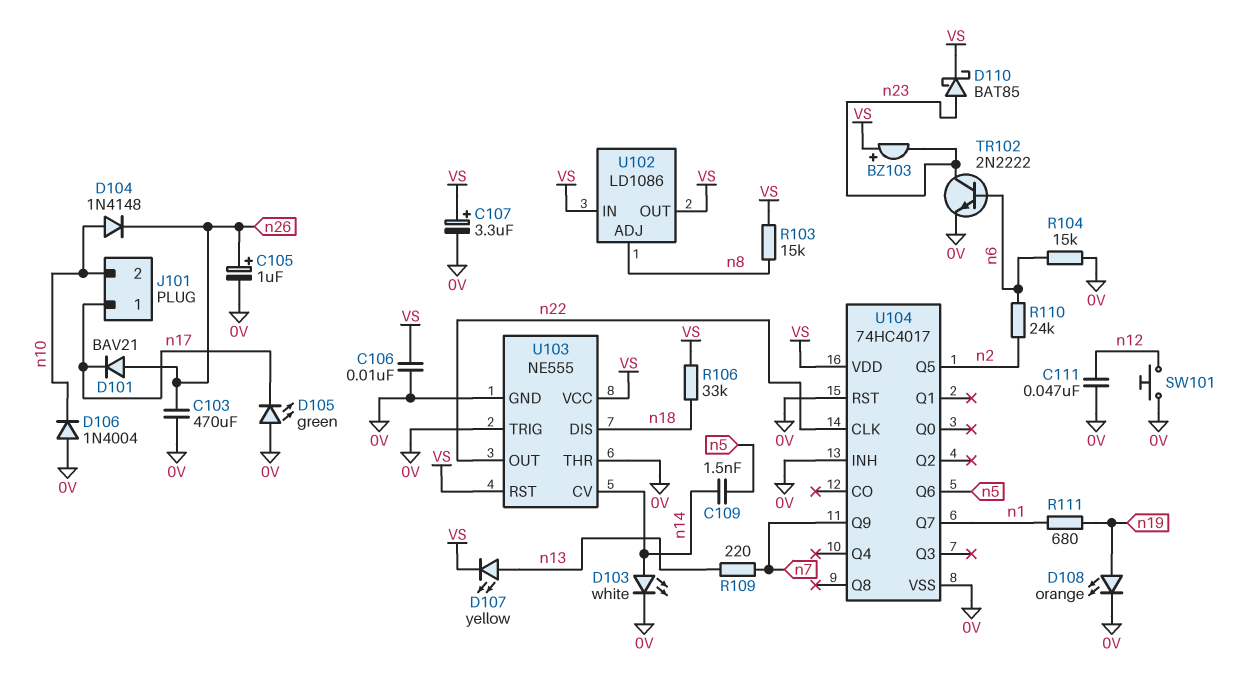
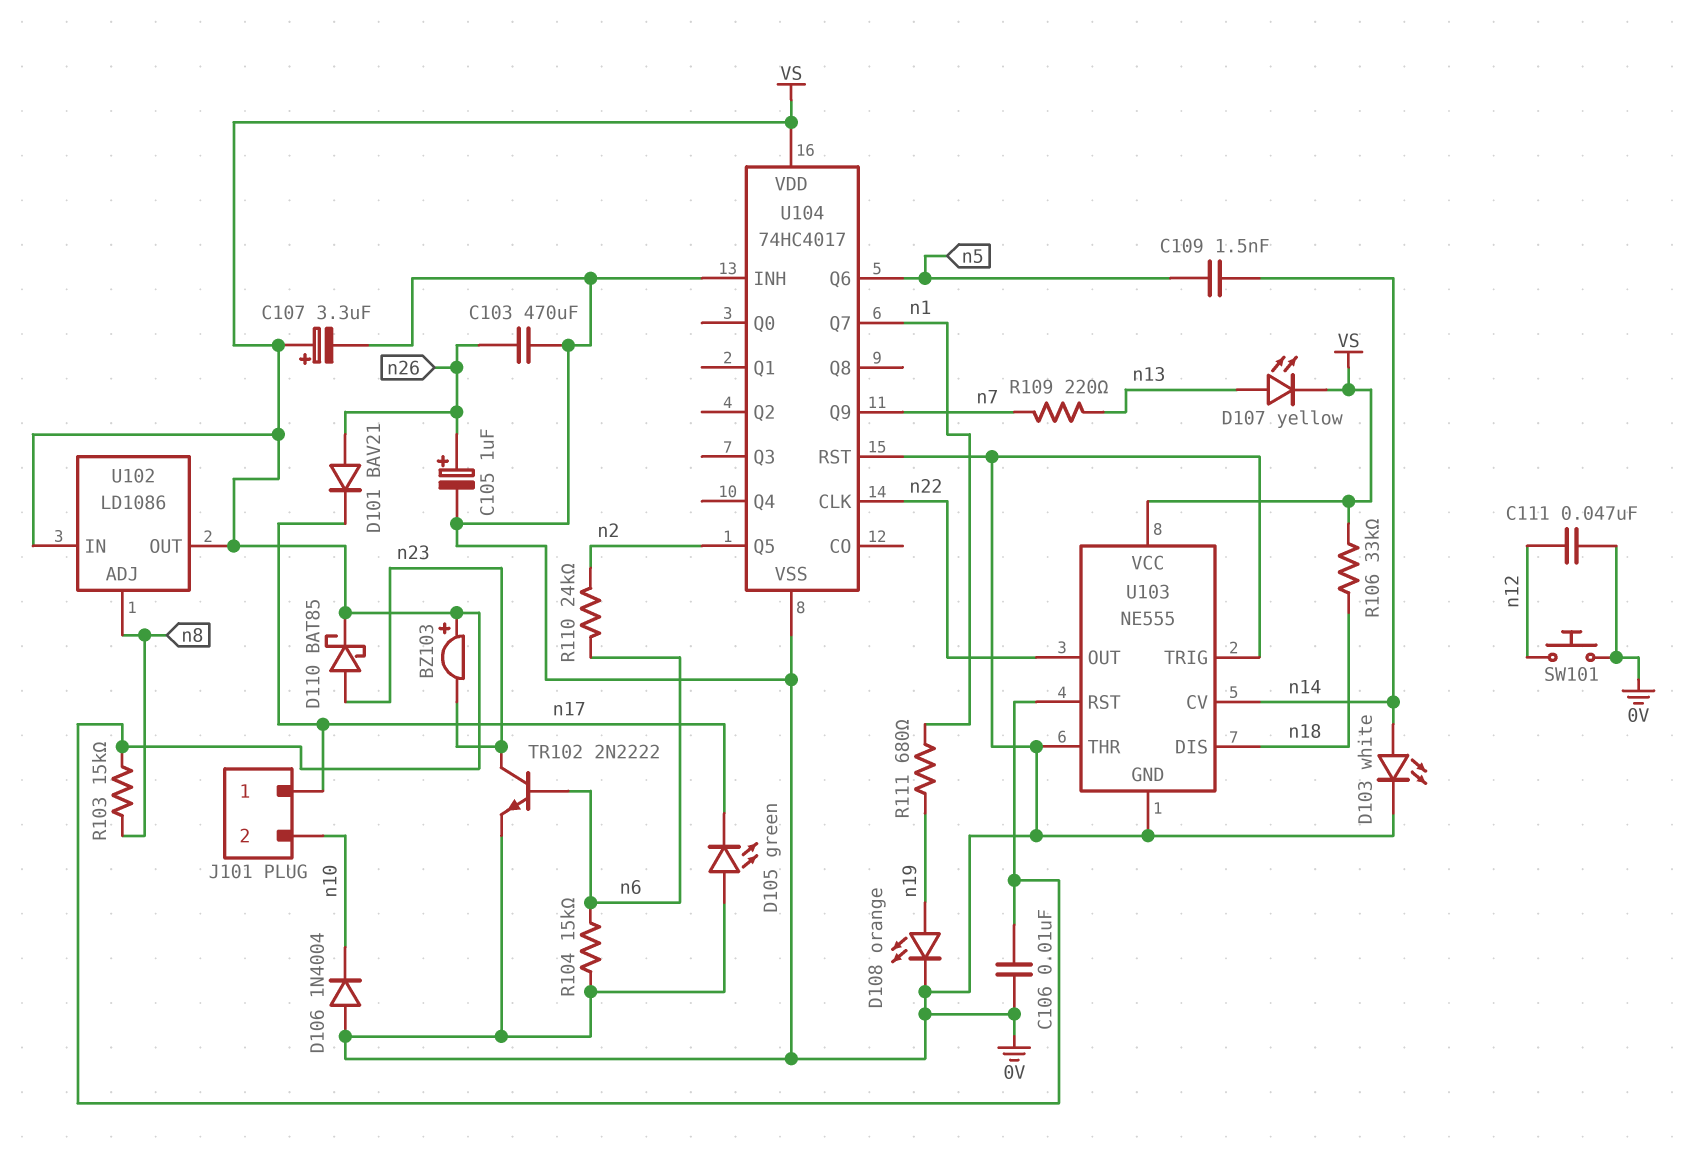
D104: diode 1N4148 (A n10, K n26) -> none

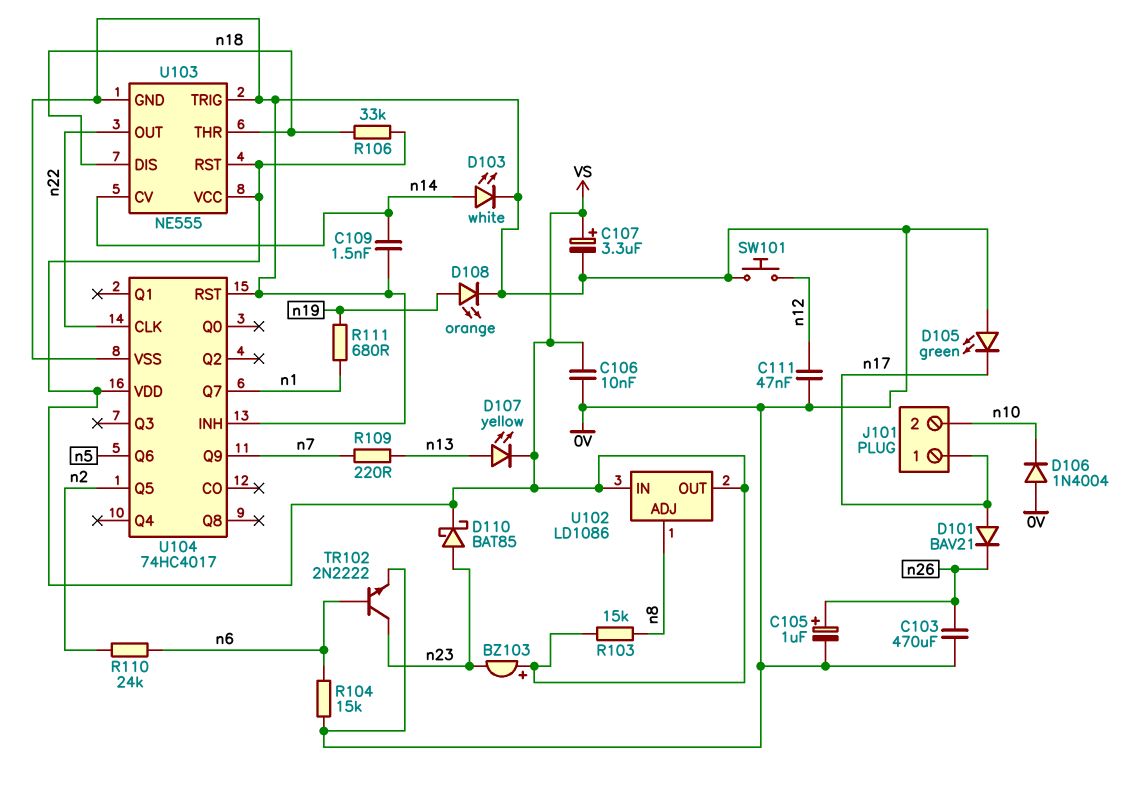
C109: 1.5nF (n5, n14) -> 1.5nF (0V, n14)
D101: diode BAV21 (A n26, K n17) -> diode BAV21 (A n17, K n26)
U103 pin THR: 0V -> n18

